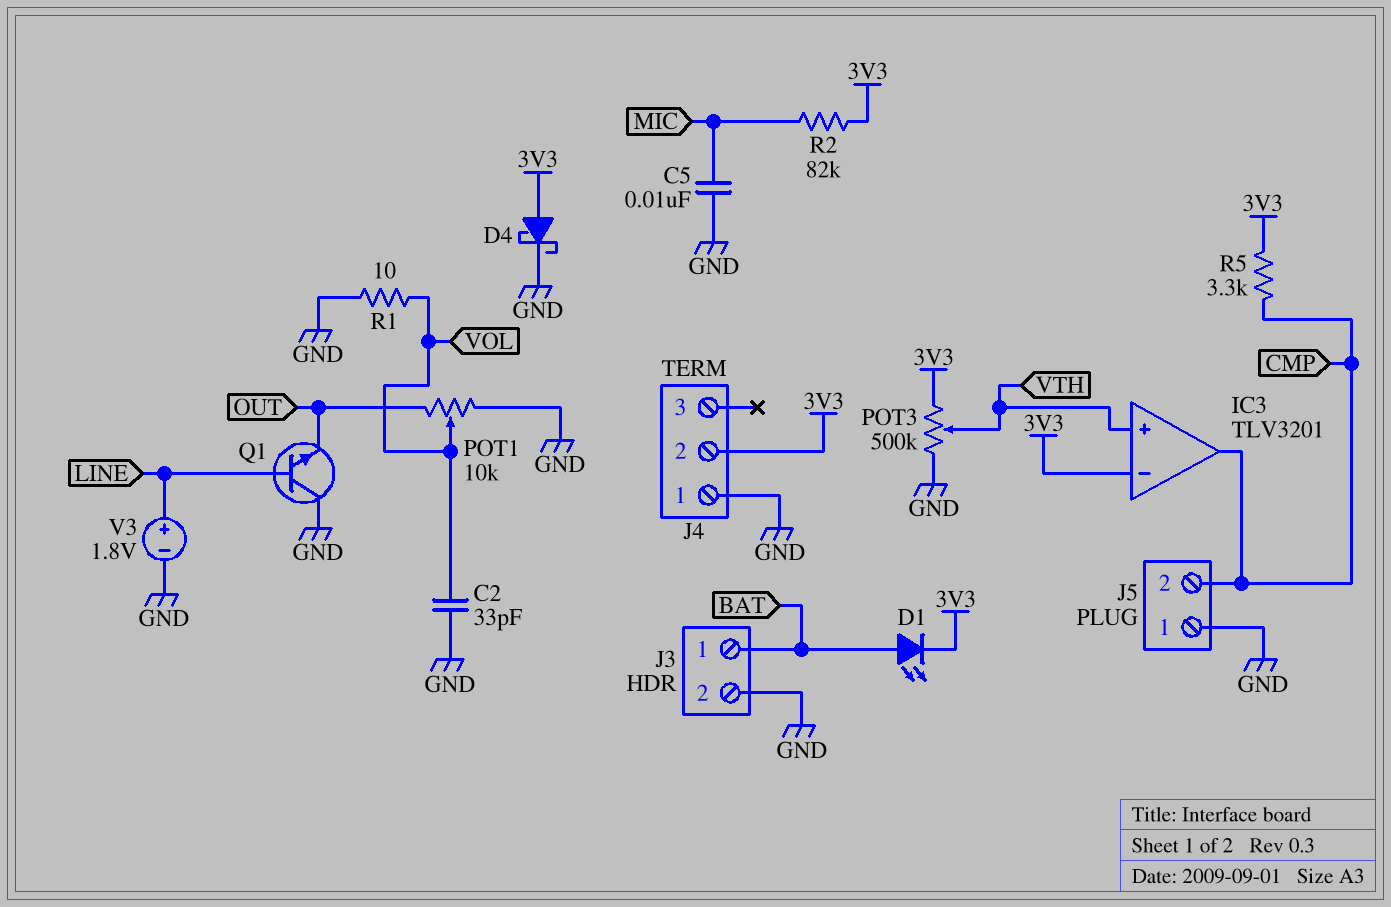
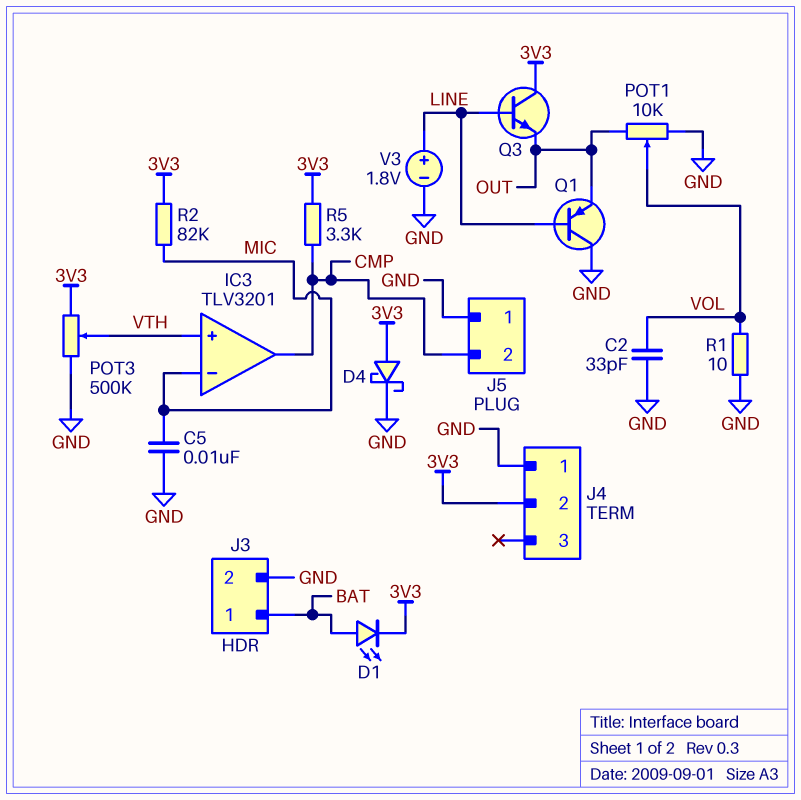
IC3 pin in-: 3V3 -> MIC
Q1: NPN (B LINE, C GND, E OUT) -> PNP (B LINE, C GND, E OUT)
Q3: none -> NPN (B LINE, C 3V3, E OUT)

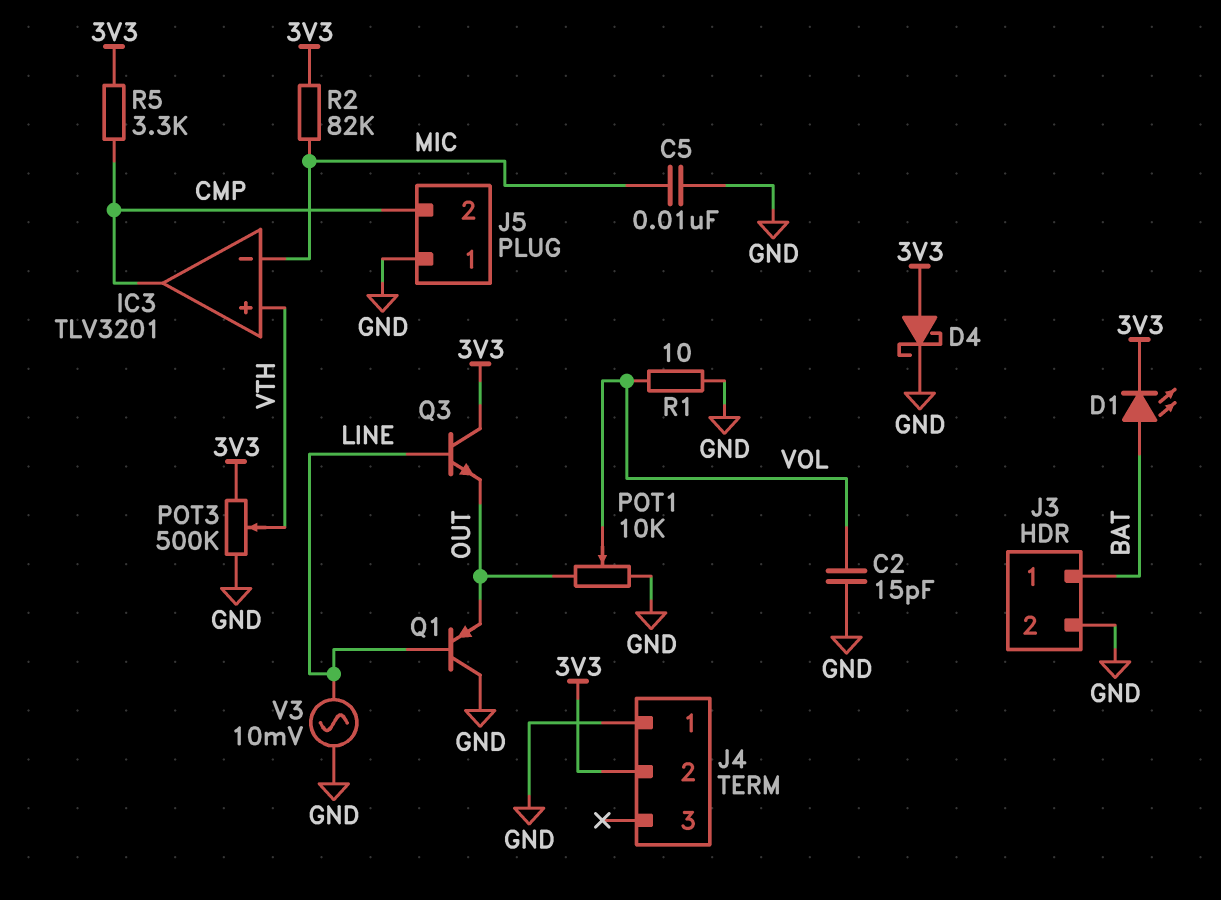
C2: 33pF (GND, VOL) -> 15pF (GND, VOL)
V3: 1.8V (plus LINE, minus GND) -> AC 10mV (GND, LINE)

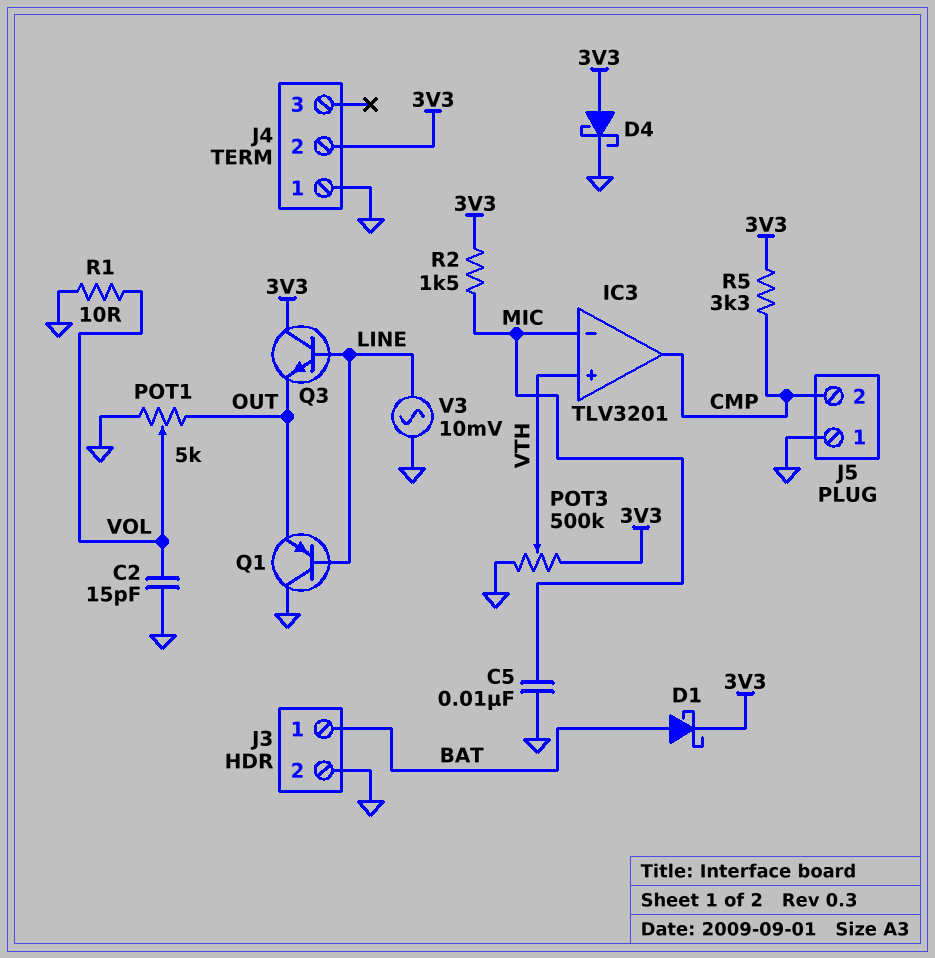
D1: LED (A BAT, K 3V3) -> schottky (A BAT, K 3V3)
POT1: 10k (GND, OUT, wiper VOL) -> 5k (GND, OUT, wiper VOL)
R2: 82k (3V3, MIC) -> 1.5k (3V3, MIC)

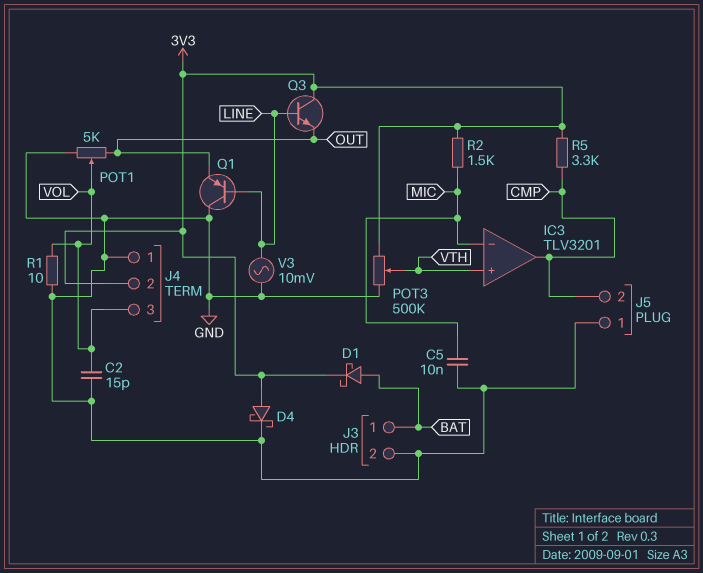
J4 pin 3: none -> VOL

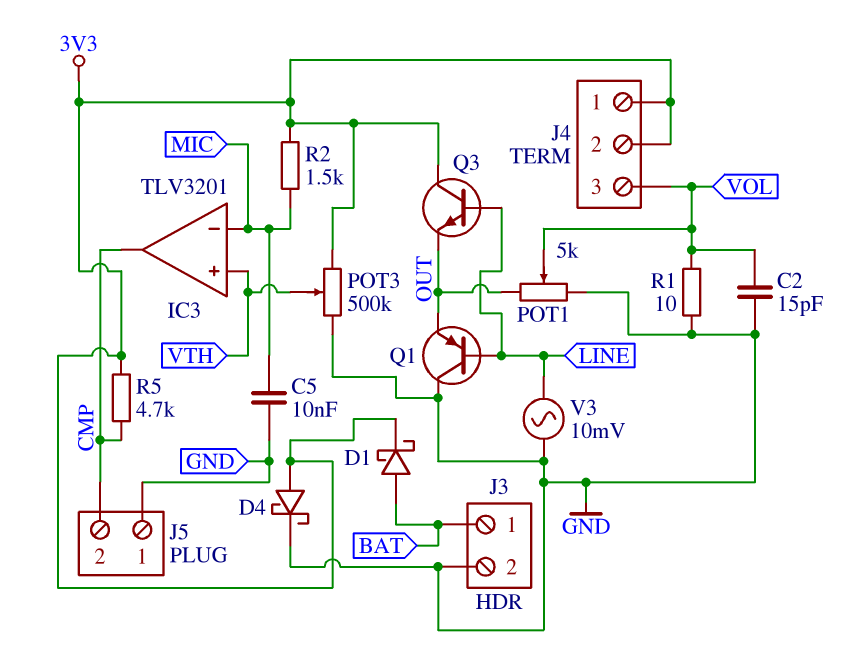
J4 pin 1: GND -> 3V3
R5: 3.3k (3V3, CMP) -> 4.7k (3V3, CMP)

